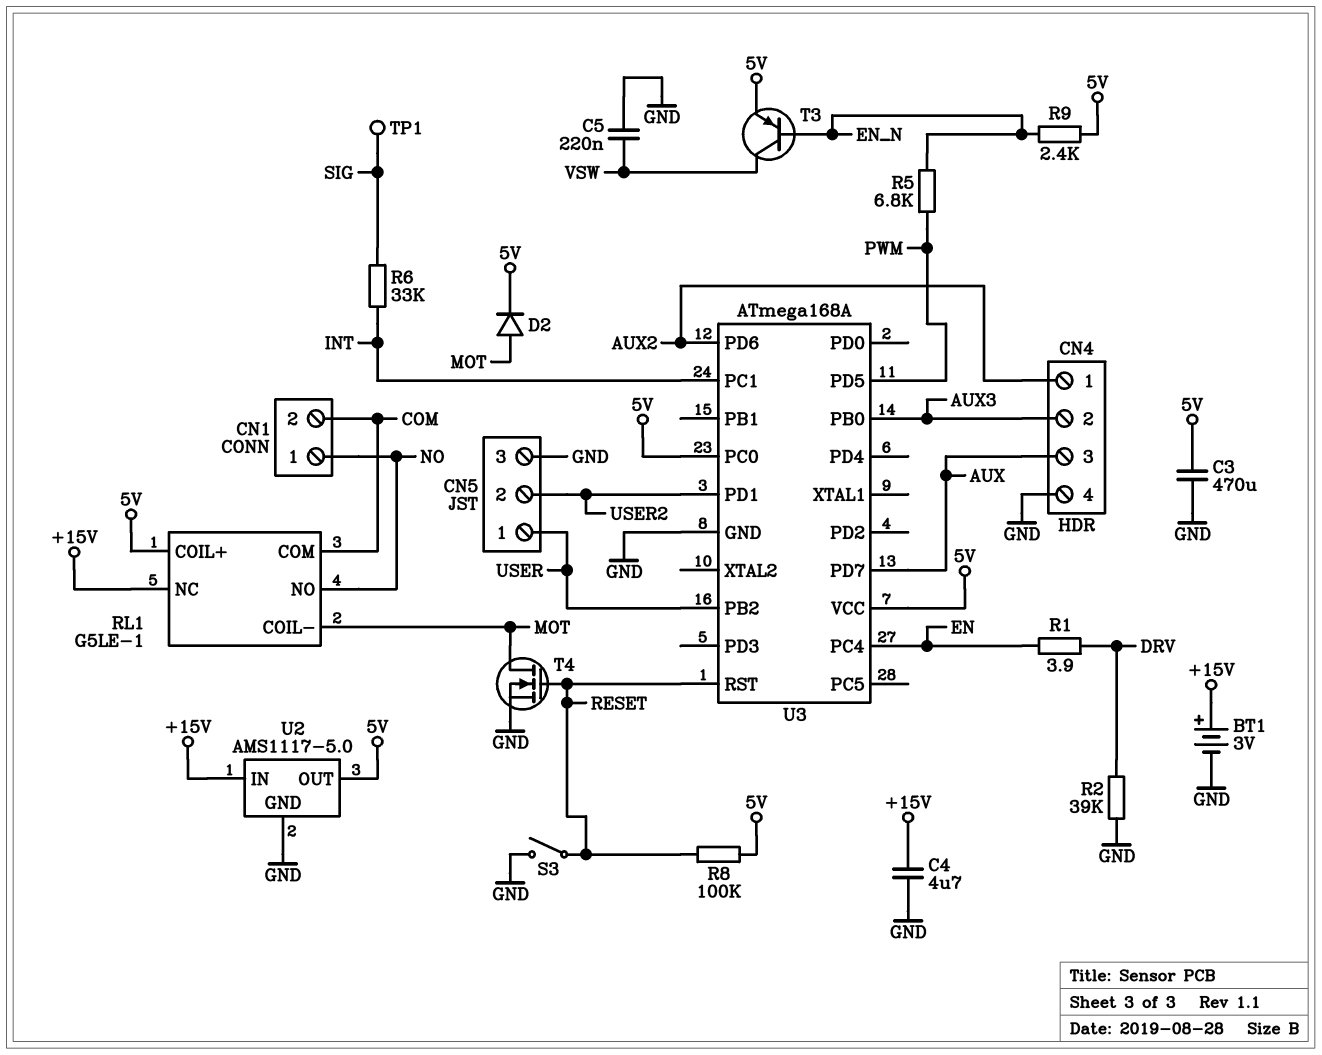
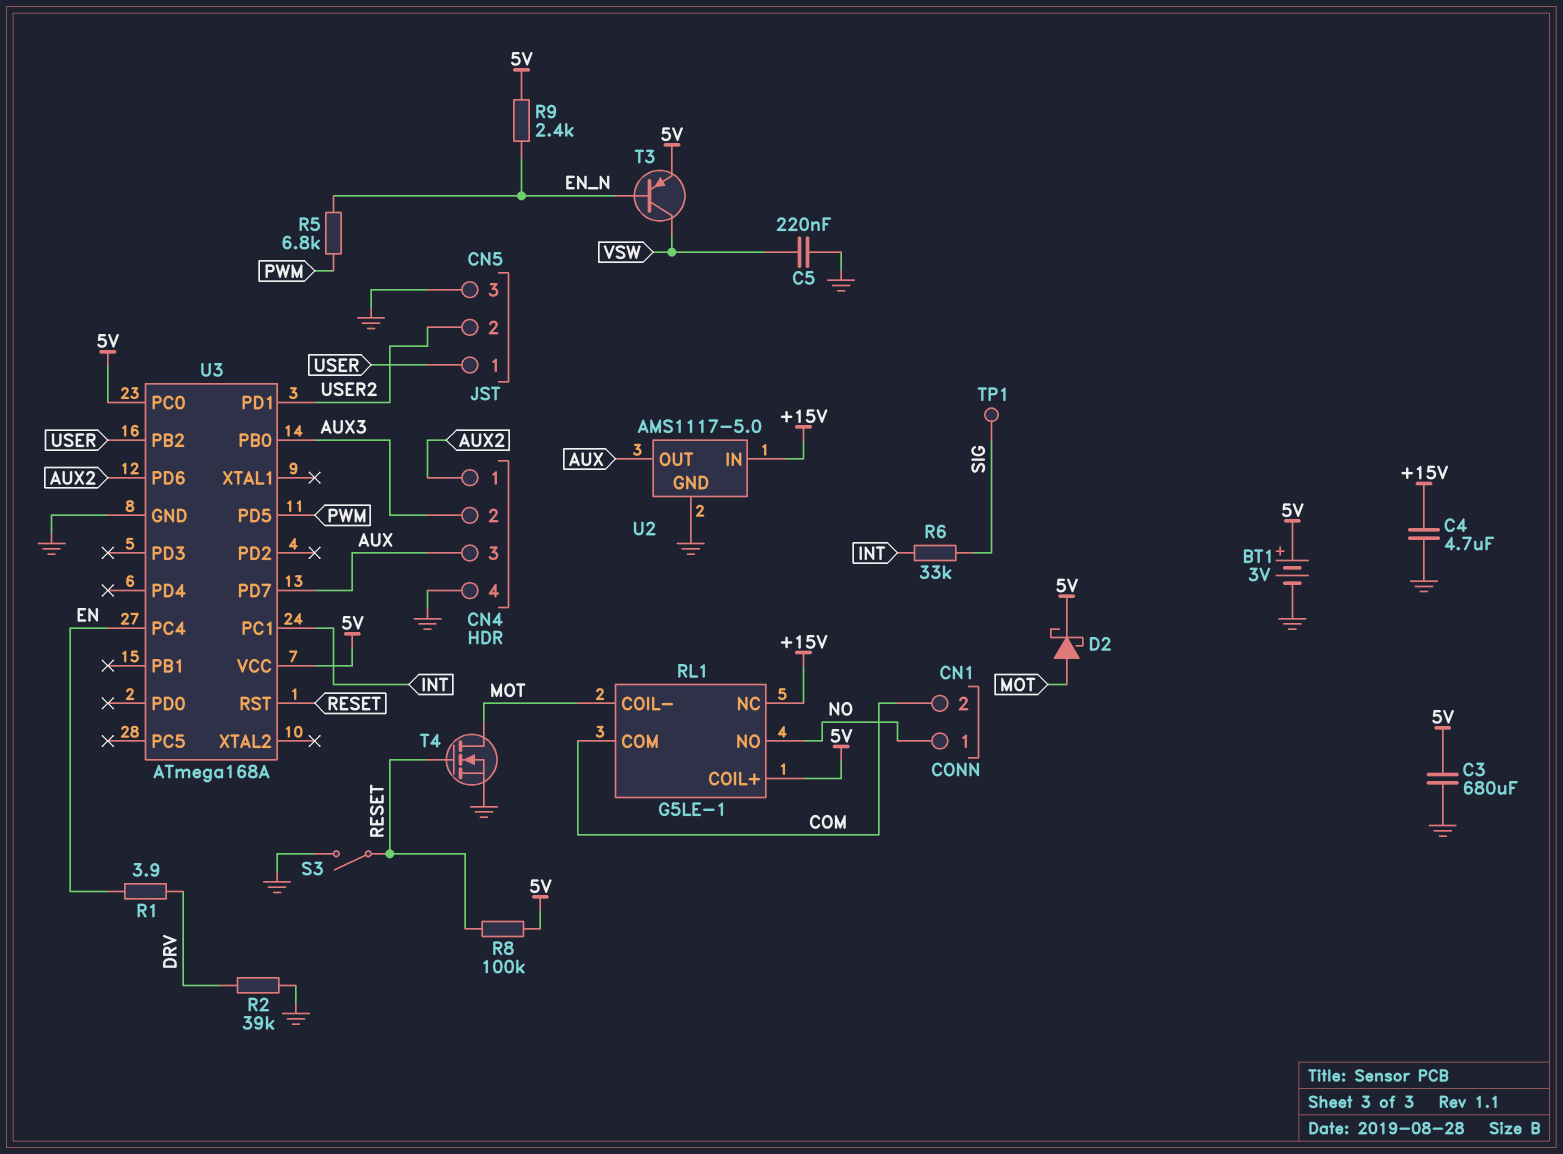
BT1: 3V (plus +15V, minus GND) -> 3V (plus 5V, minus GND)
C3: 470uF (5V, GND) -> 680uF (5V, GND)
D2: diode (A MOT, K 5V) -> schottky (A MOT, K 5V)
U2 pin OUT: 5V -> AUX

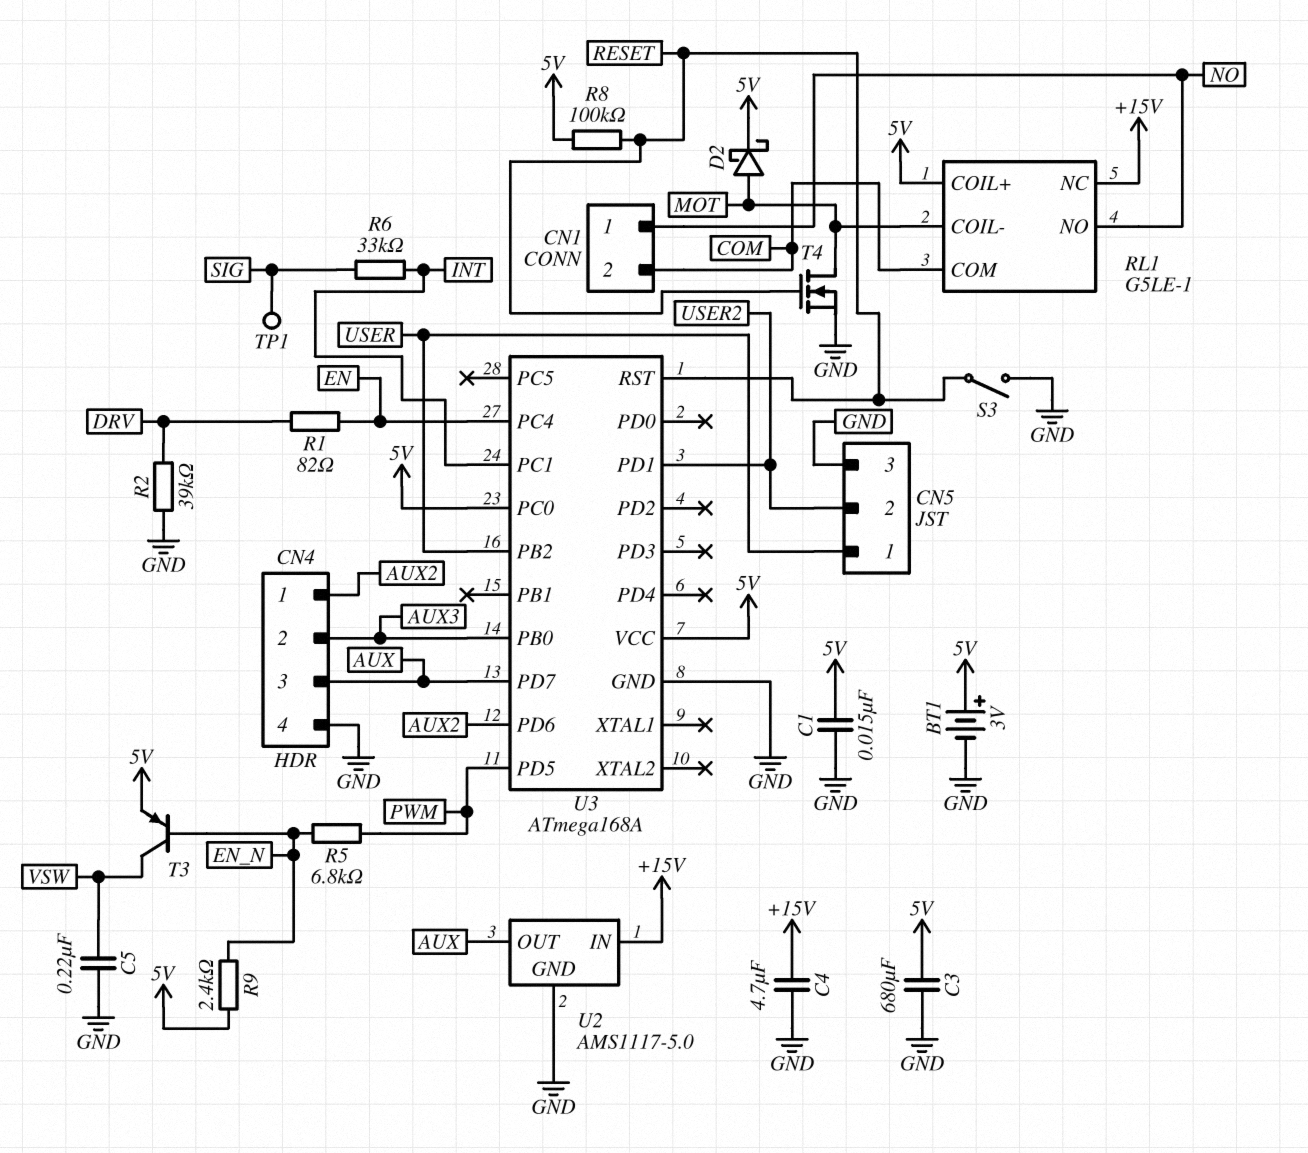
C1: none -> 15nF (5V, GND)
R1: 3.9 (DRV, EN) -> 82 (DRV, EN)

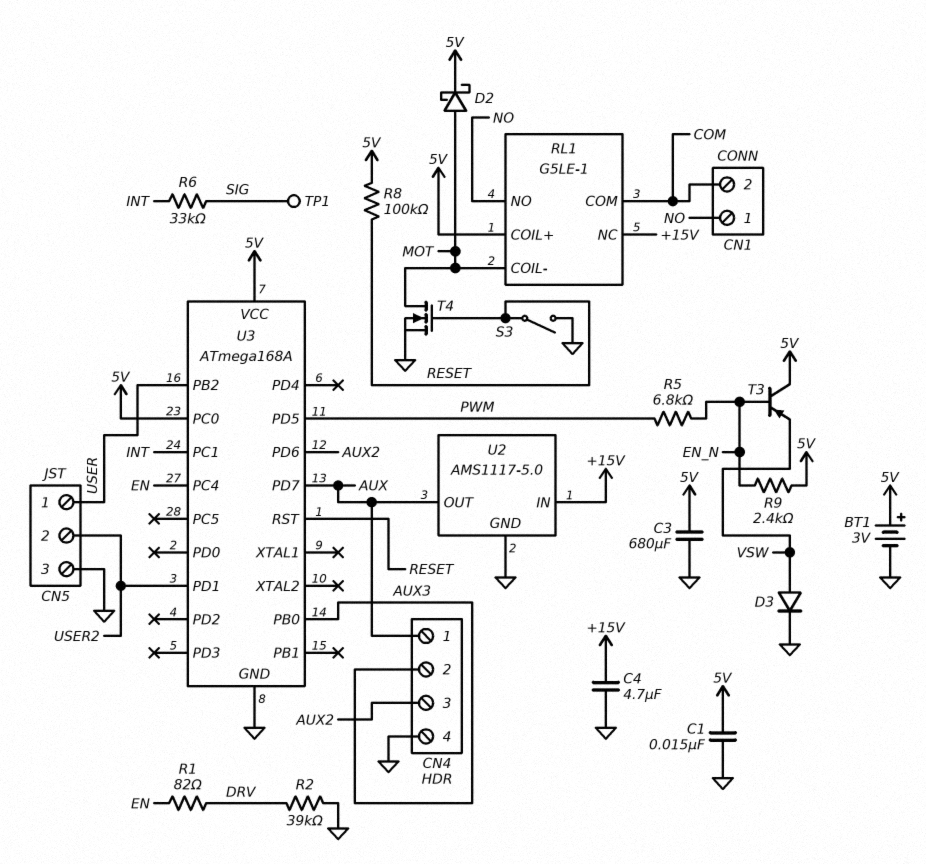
C5: 220nF (GND, VSW) -> none
CN4 pin 1: AUX2 -> AUX
CN4 pin 3: AUX -> AUX2
D3: none -> diode (A VSW, K GND)
T3: PNP (B EN_N, C VSW, E 5V) -> PNP (B EN_N, C 5V, E VSW)

